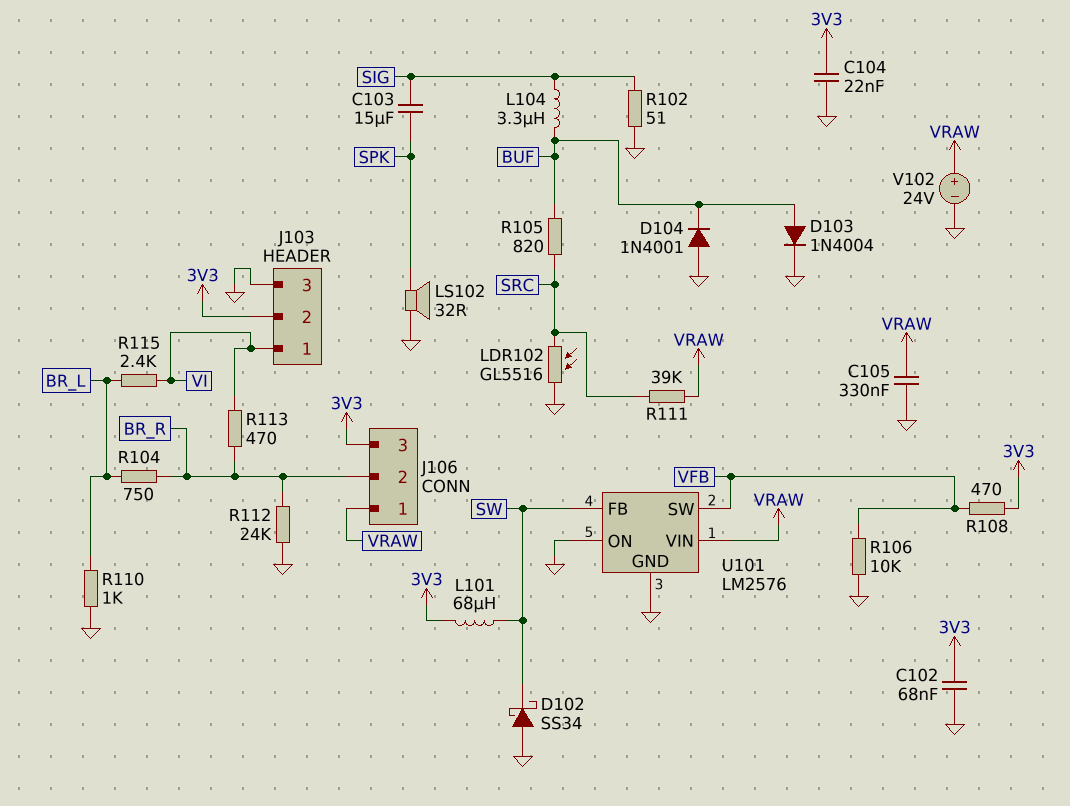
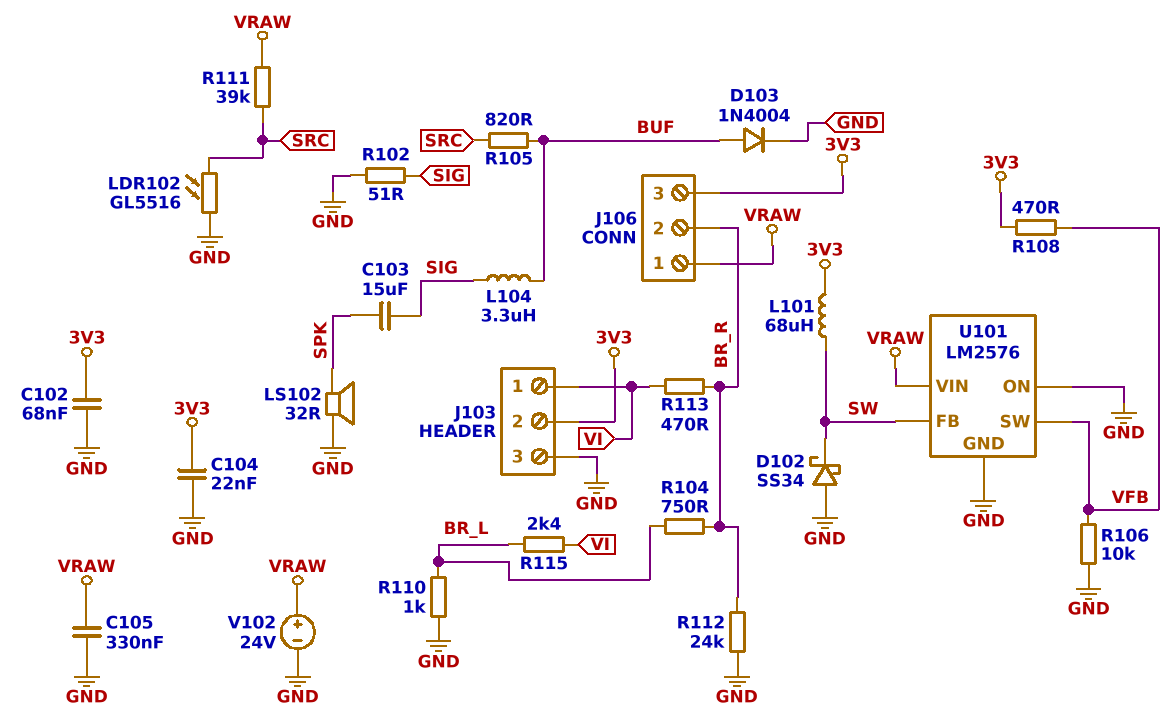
D104: diode 1N4001 (A GND, K BUF) -> none

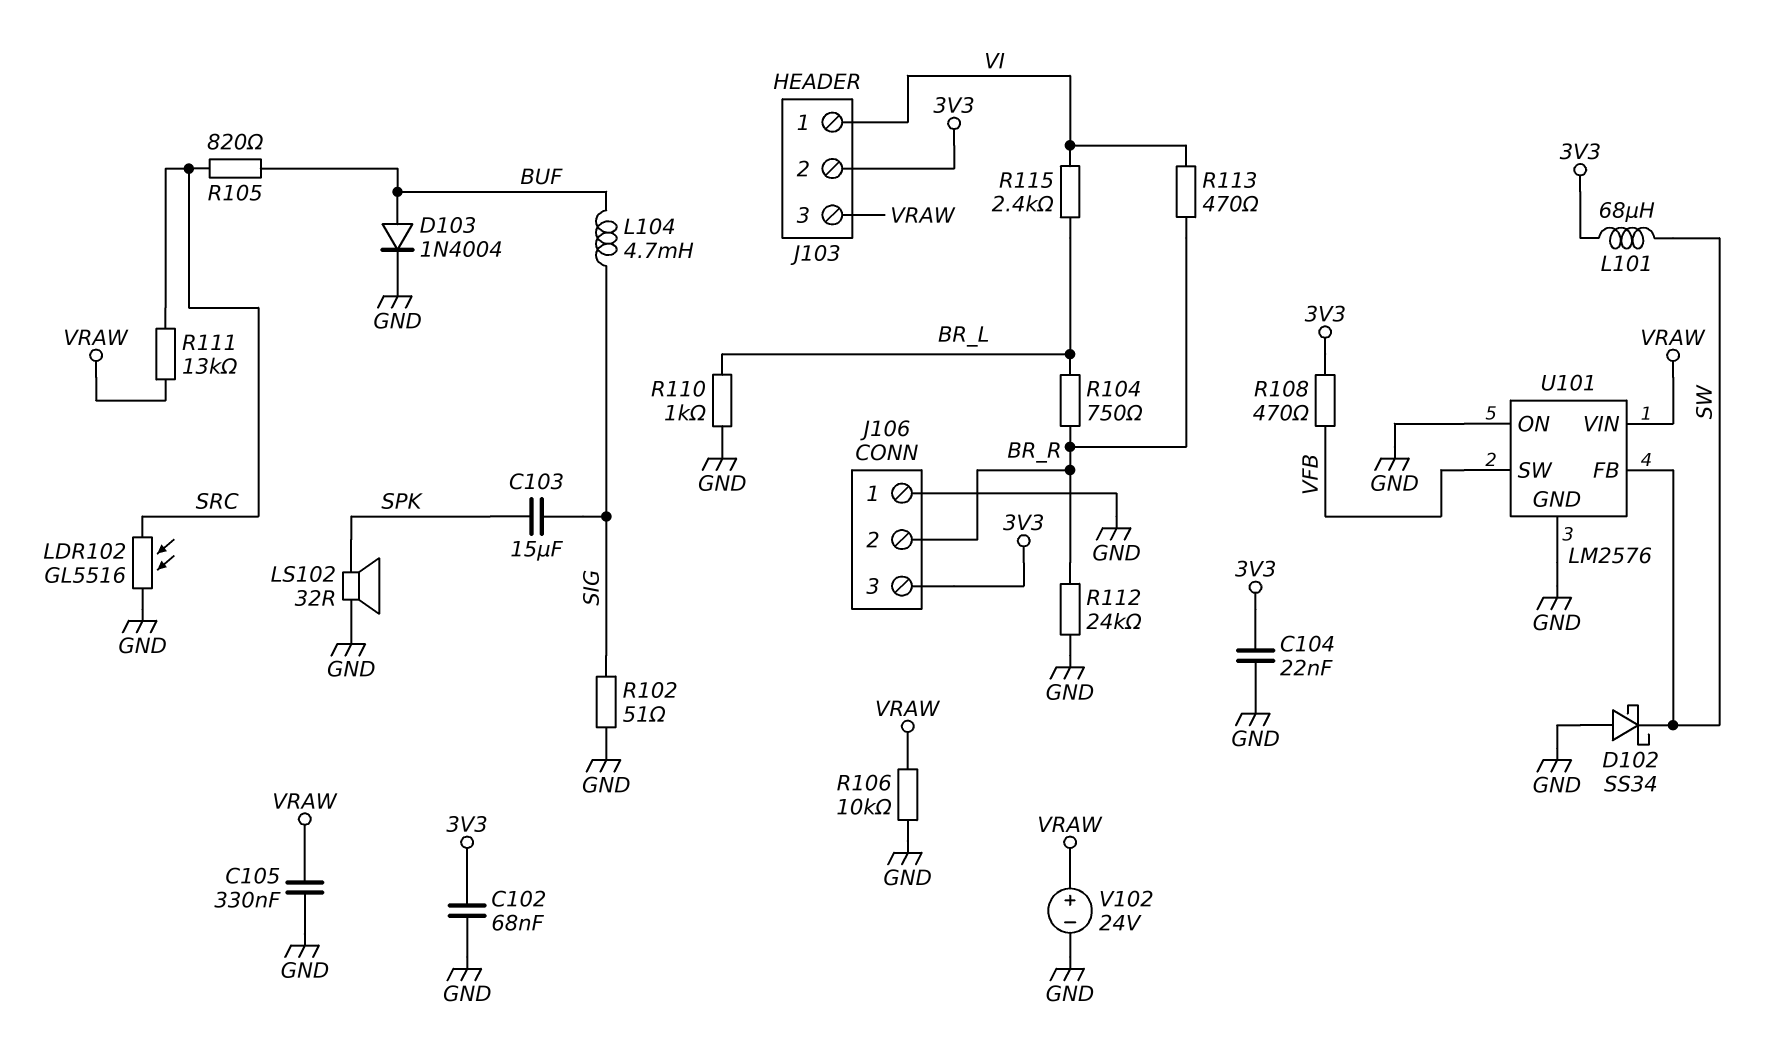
J103 pin 3: GND -> VRAW
J106 pin 1: VRAW -> GND
L104: 3.3uH (BUF, SIG) -> 4.7mH (BUF, SIG)
R106: 10k (GND, VFB) -> 10k (GND, VRAW)
R111: 39k (SRC, VRAW) -> 13k (SRC, VRAW)

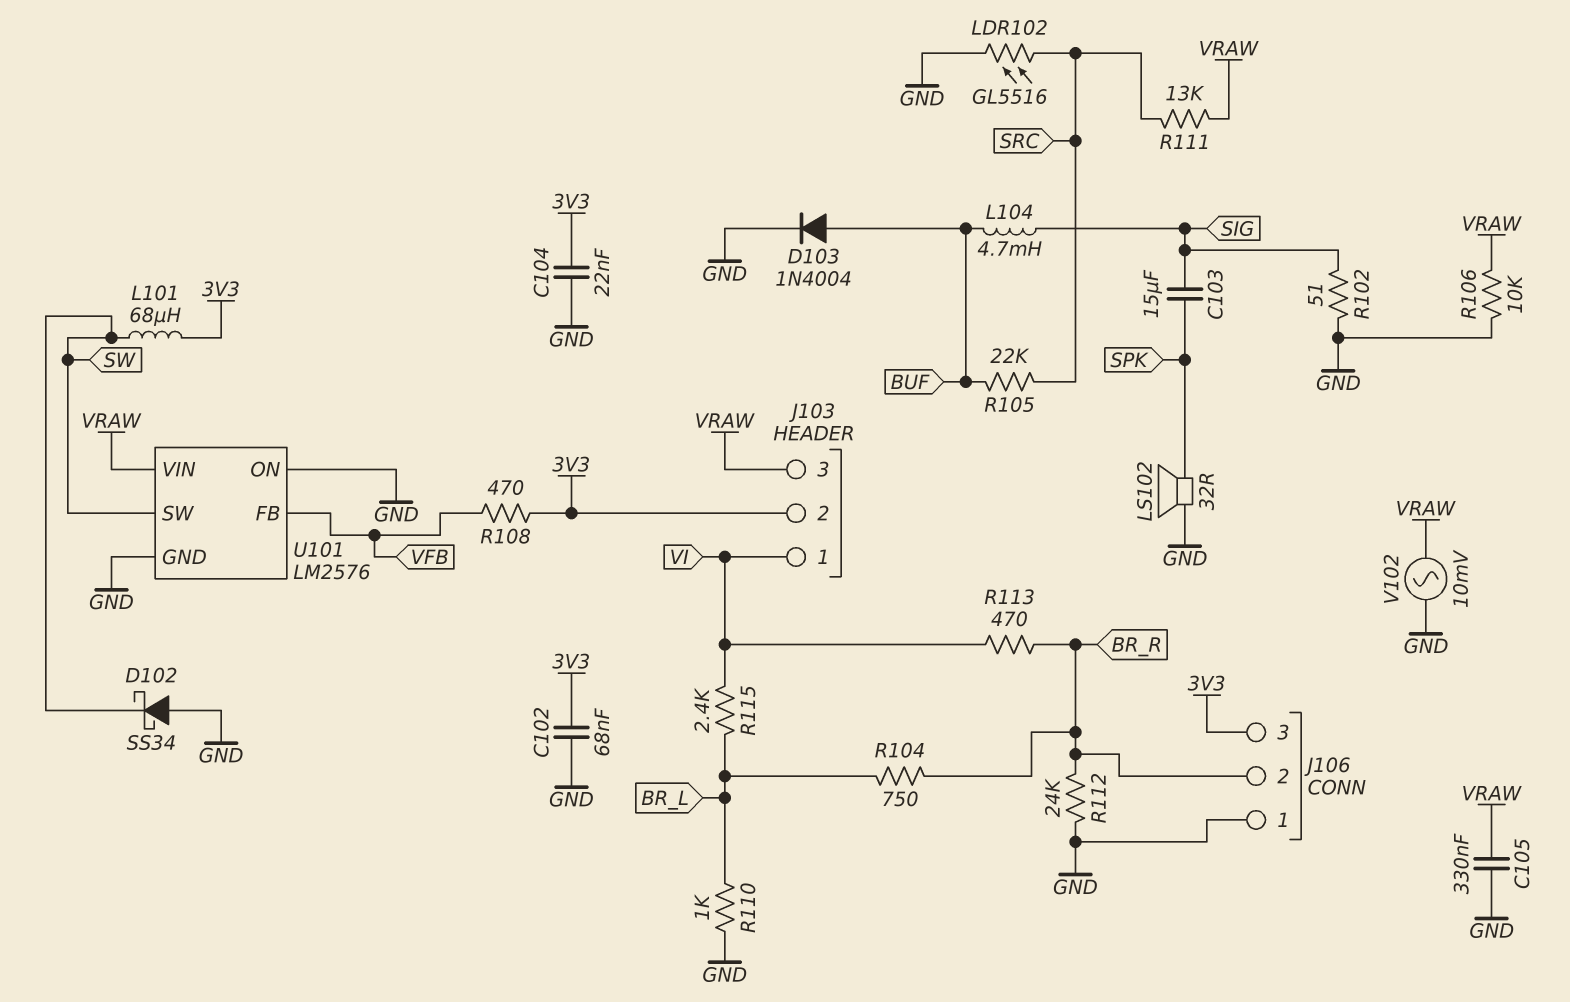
R105: 820 (BUF, SRC) -> 22k (BUF, SRC)
U101 pin FB: SW -> VFB
U101 pin SW: VFB -> SW
V102: 24V (plus VRAW, minus GND) -> AC 10mV (GND, VRAW)

